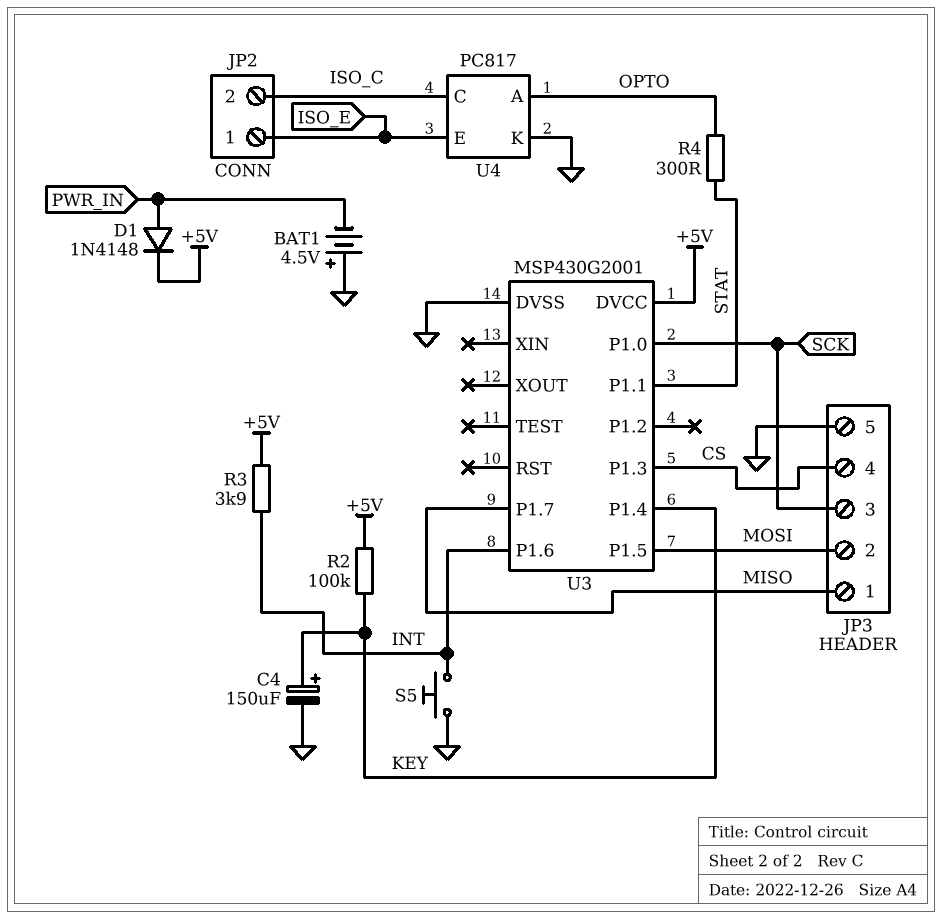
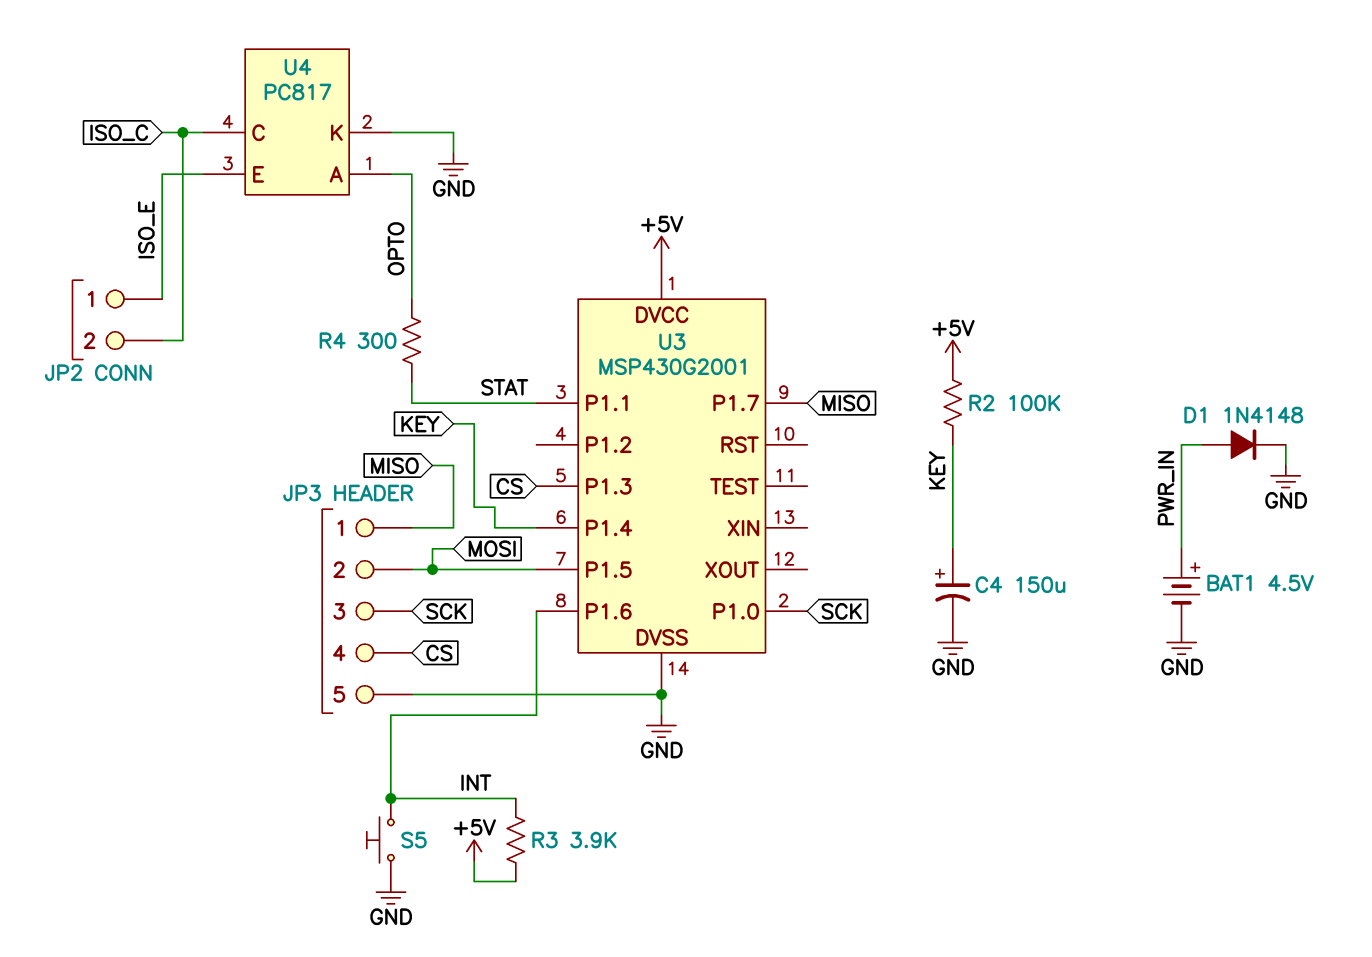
BAT1: 4.5V (plus GND, minus PWR_IN) -> 4.5V (plus PWR_IN, minus GND)
D1: diode 1N4148 (A PWR_IN, K +5V) -> diode 1N4148 (A PWR_IN, K GND)

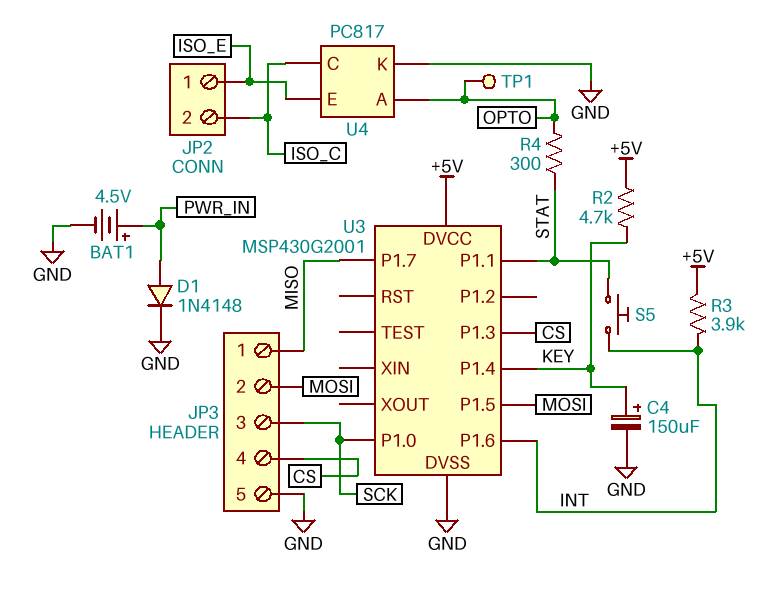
R2: 100k (+5V, KEY) -> 4.7k (+5V, KEY)
S5: button (GND, INT) -> button (INT, STAT)
TP1: none -> test point (OPTO)

